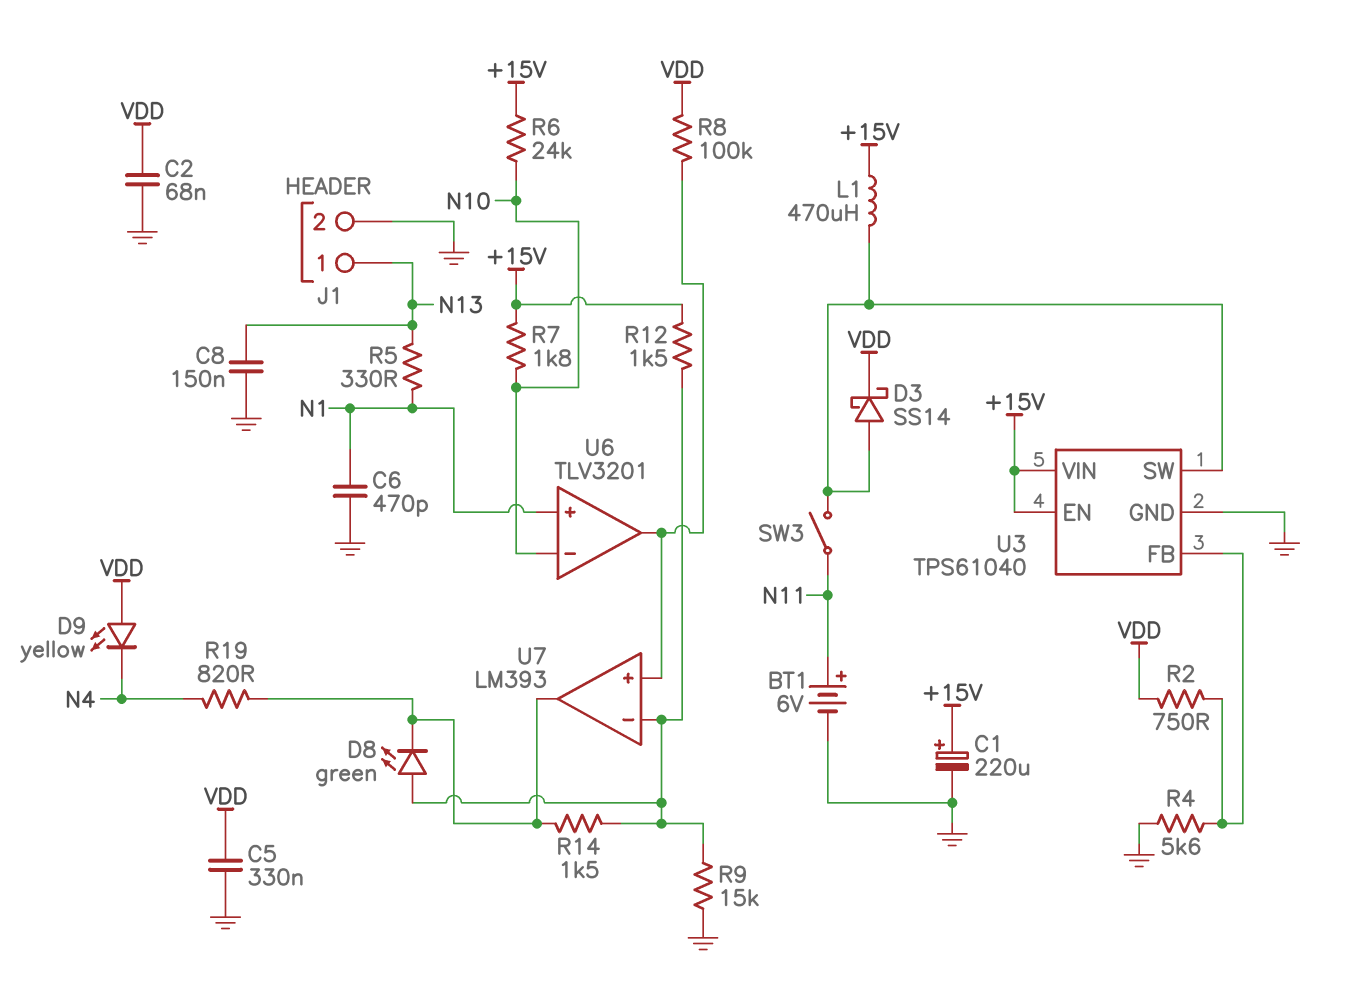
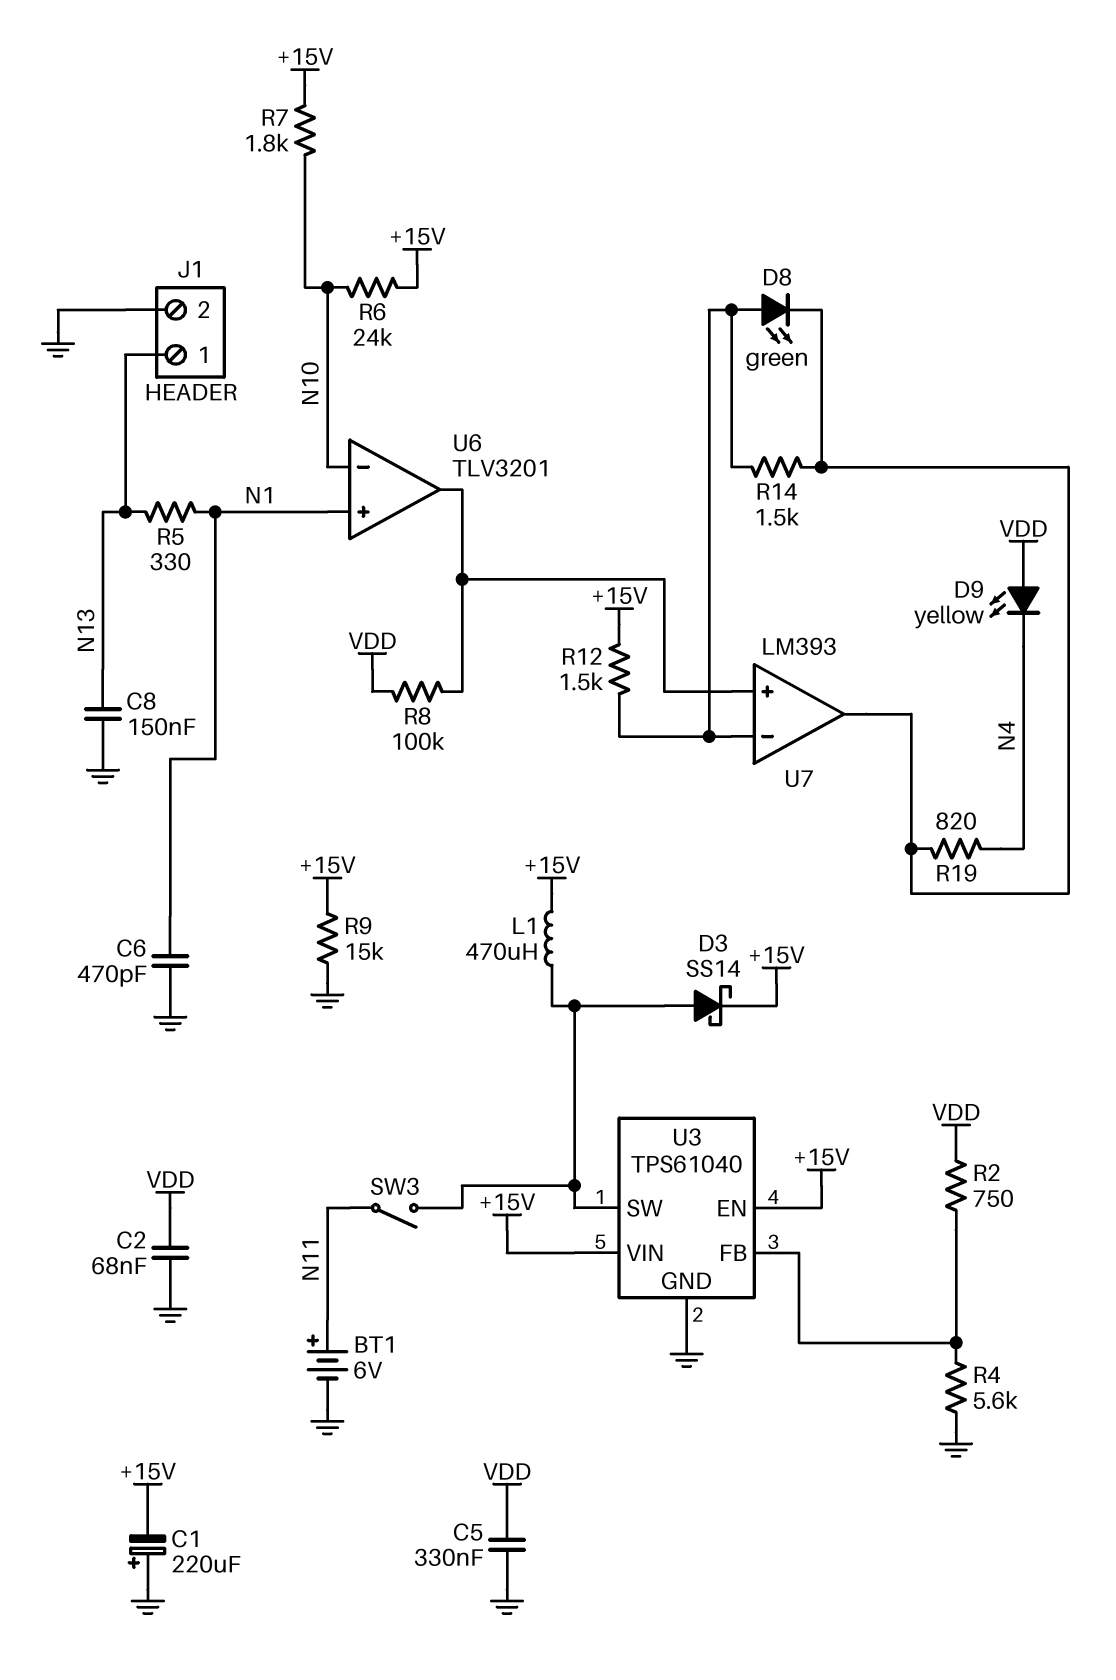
C1: 220uF (plus +15V, minus GND) -> 220uF (plus GND, minus +15V)
D3: schottky SS14 (A U3/SW, K VDD) -> schottky SS14 (A U3/SW, K +15V)
R9: 15k (GND, U7/in-) -> 15k (+15V, GND)

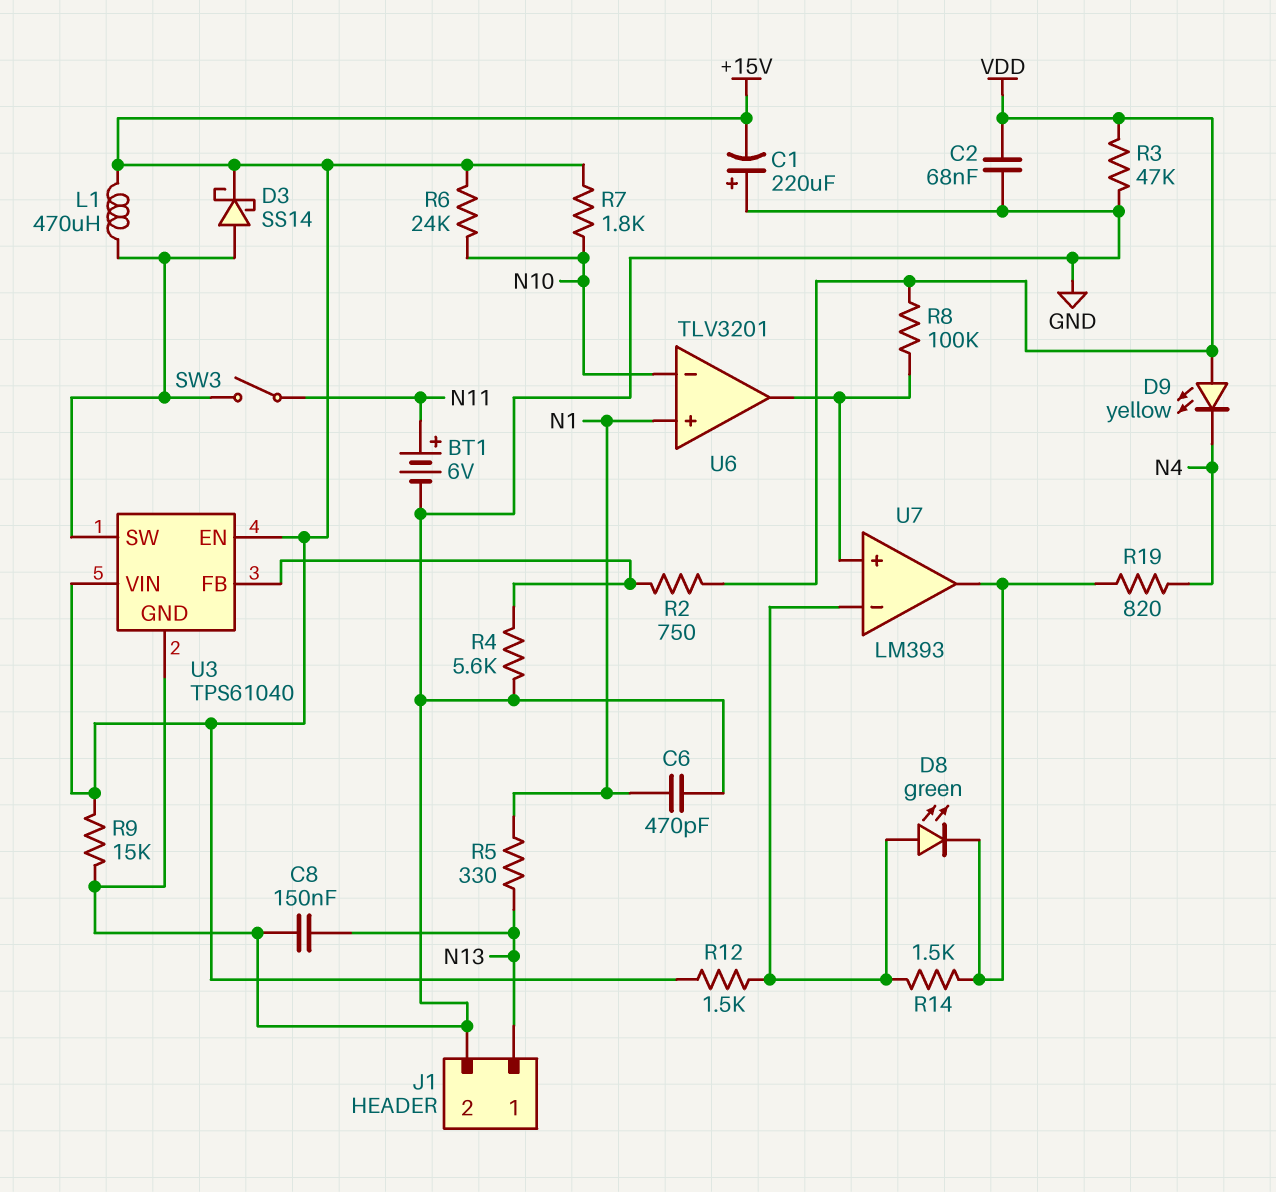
C5: 330nF (GND, VDD) -> none
R3: none -> 47k (GND, VDD)

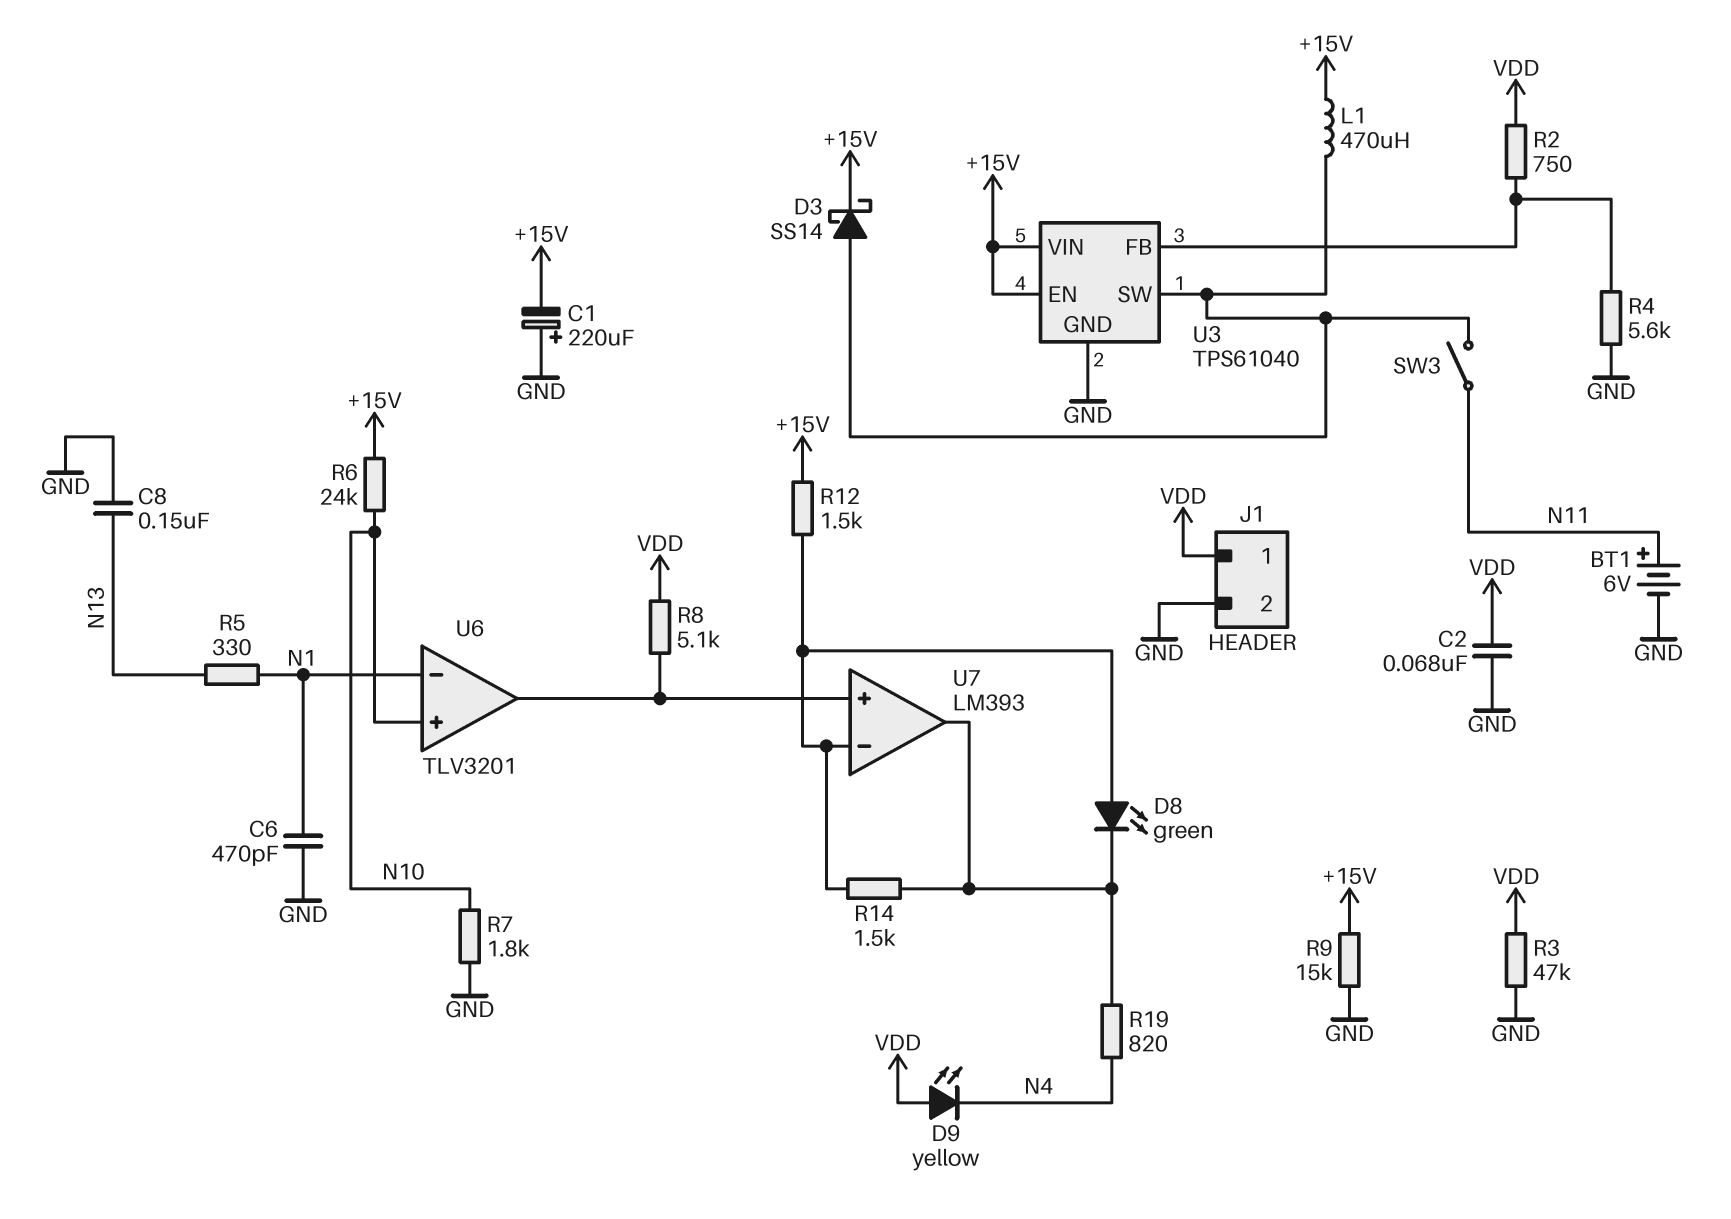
J1 pin 1: N13 -> VDD
R7: 1.8k (+15V, N10) -> 1.8k (GND, N10)
R8: 100k (U6/out, VDD) -> 5.1k (U6/out, VDD)
U6 pin in+: N1 -> N10
U6 pin in-: N10 -> N1

